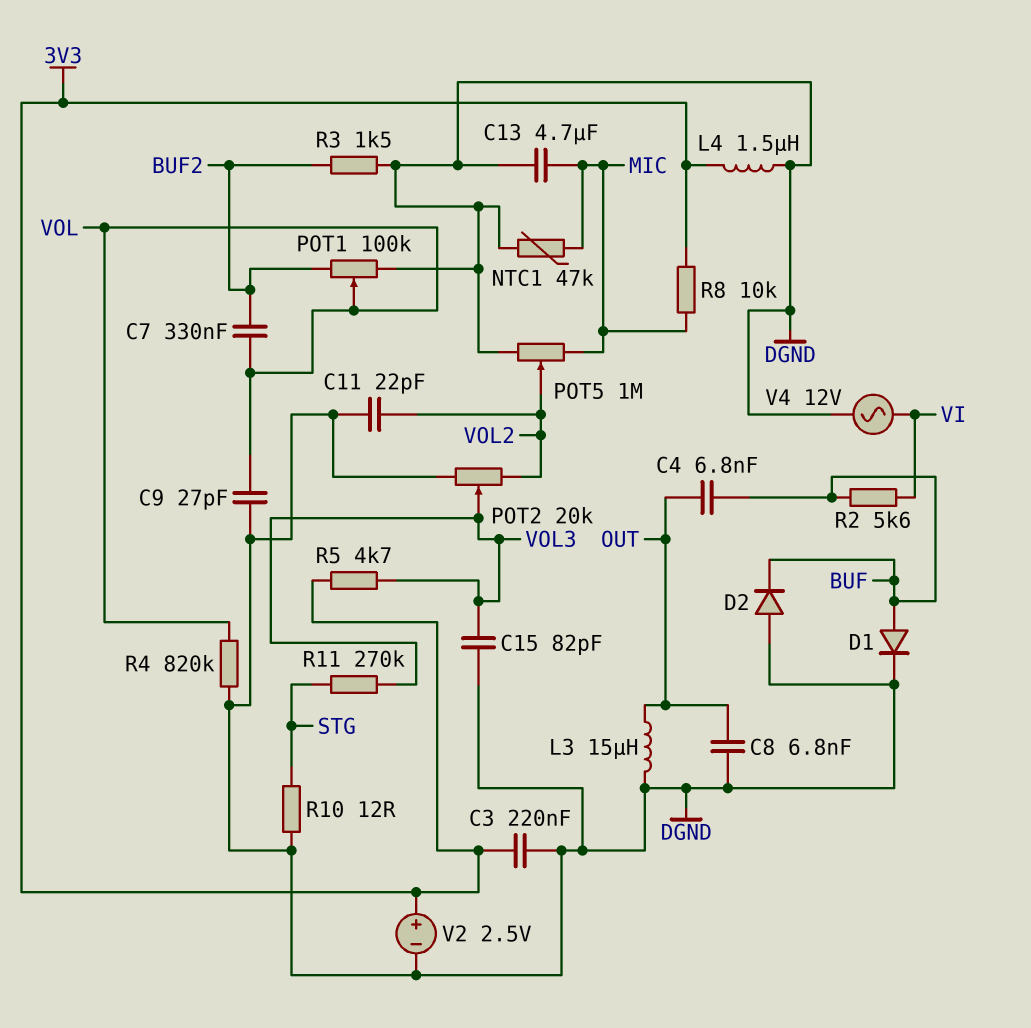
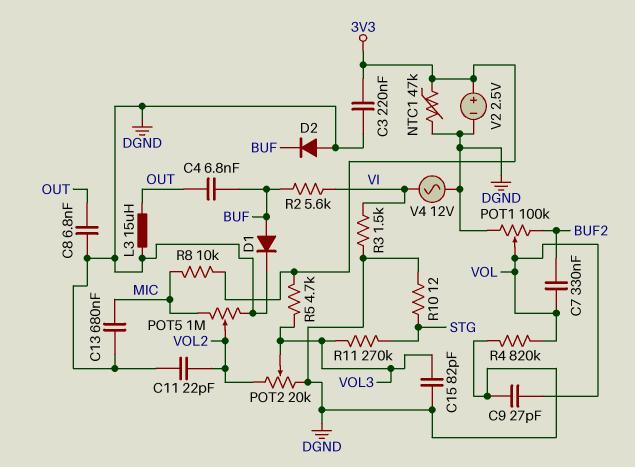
C13: 4.7uF (DGND, MIC) -> 680nF (DGND, MIC)
L4: 1.5uH (3V3, DGND) -> none
NTC1: 47k (DGND, MIC) -> 47k (3V3, DGND)
R3: 1.5k (BUF2, DGND) -> 1.5k (DGND, VI)

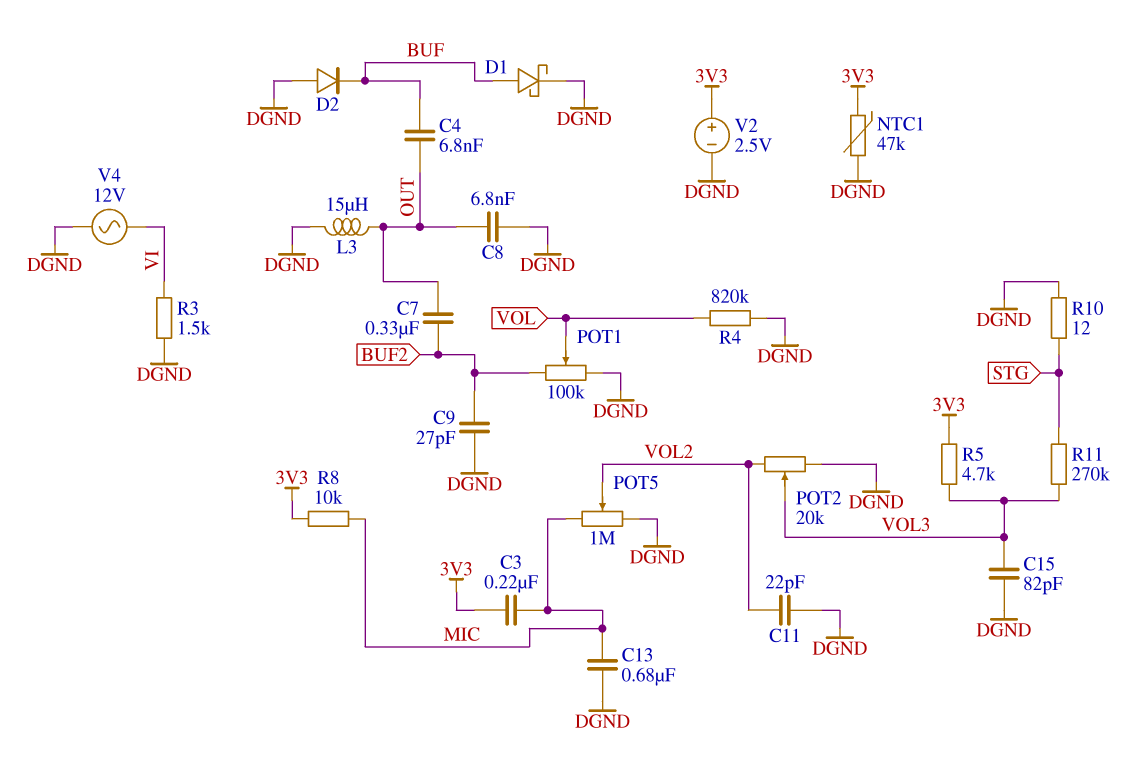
C3: 220nF (3V3, DGND) -> 220nF (3V3, MIC)
C7: 330nF (BUF2, VOL) -> 330nF (BUF2, OUT)
C9: 27pF (DGND, VOL) -> 27pF (BUF2, DGND)
D1: diode (A BUF, K DGND) -> schottky (A BUF, K DGND)
R2: 5.6k (BUF, VI) -> none

